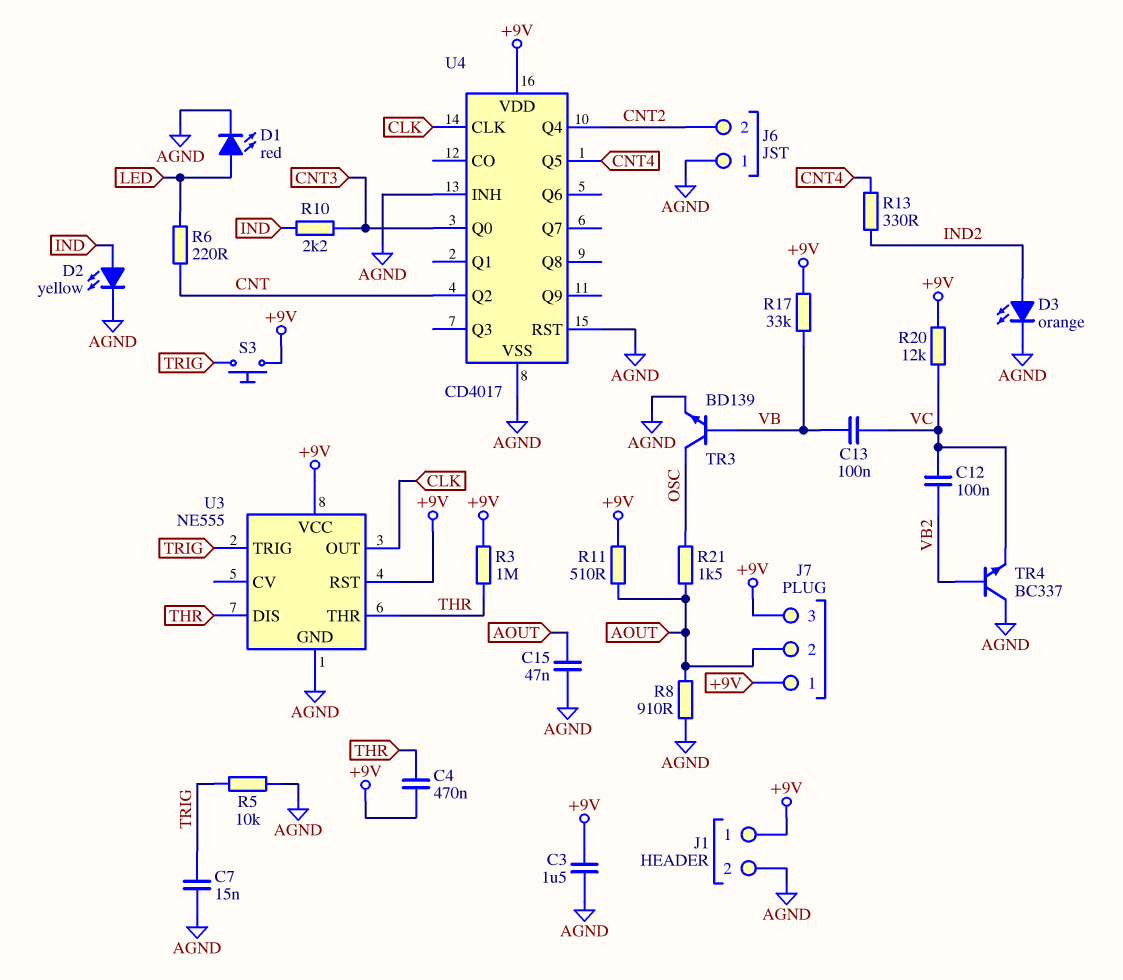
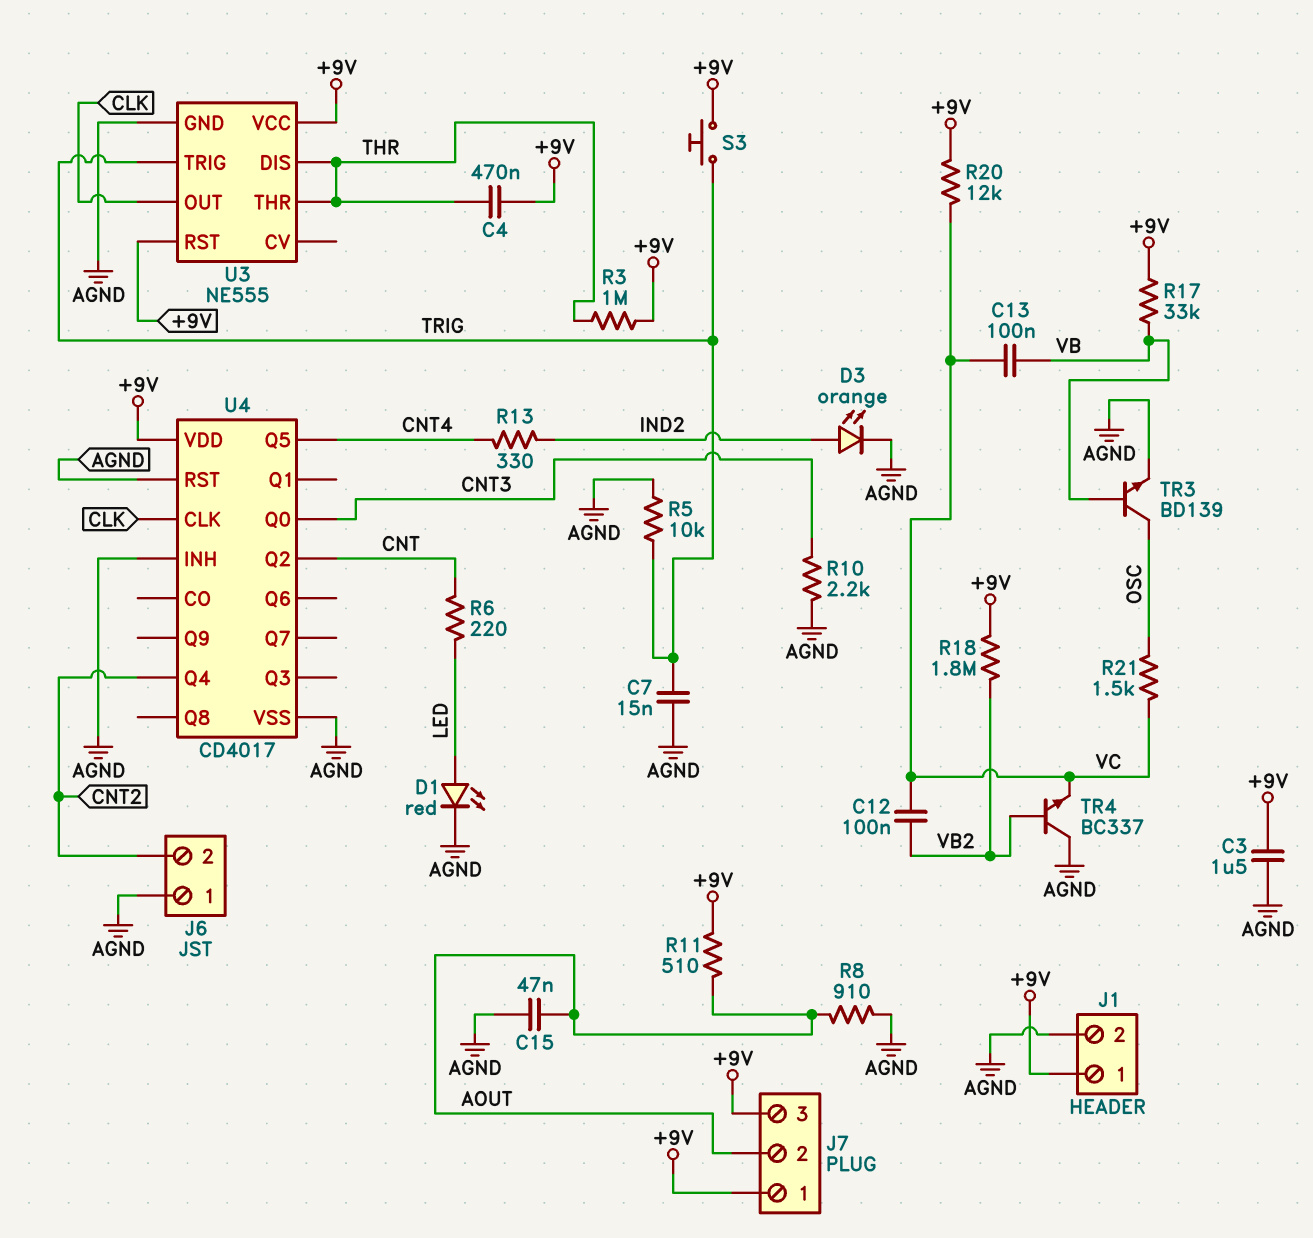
D2: LED yellow (A IND, K AGND) -> none
R10: 2.2k (CNT3, IND) -> 2.2k (AGND, CNT3)
R18: none -> 1.8M (+9V, VB2)
R21: 1.5k (AOUT, OSC) -> 1.5k (OSC, VC)

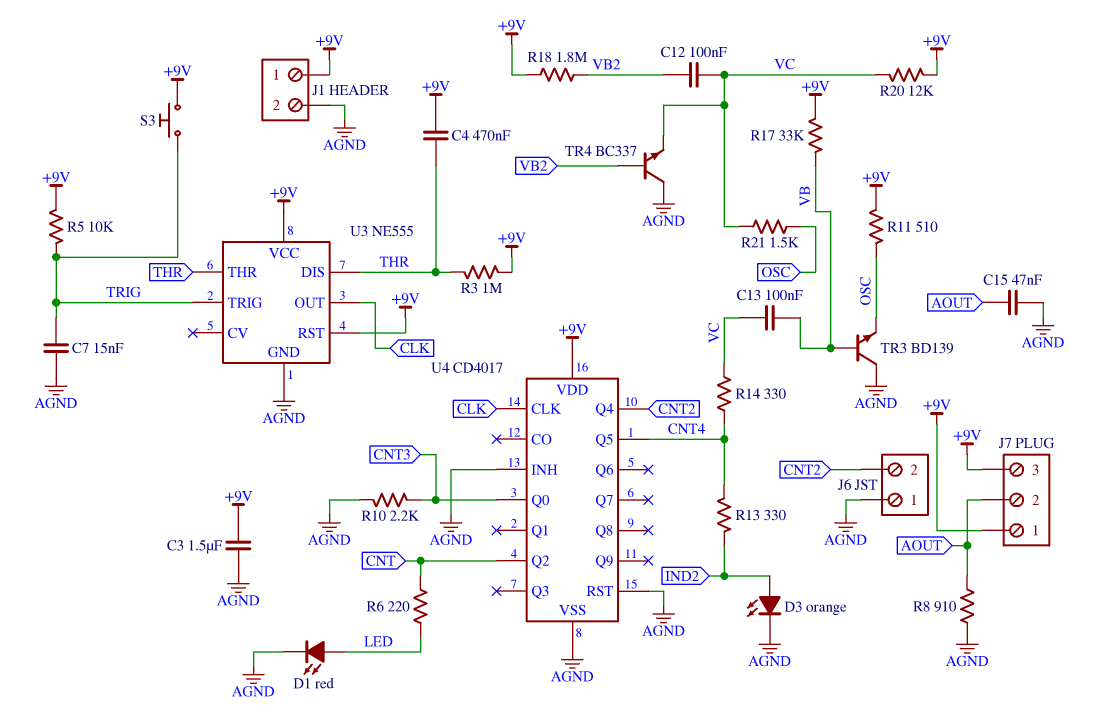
R5: 10k (AGND, TRIG) -> 10k (+9V, TRIG)
R11: 510 (+9V, AOUT) -> 510 (+9V, OSC)
R14: none -> 330 (CNT4, VC)
TR3: NPN BD139 (B VB, C OSC, E AGND) -> NPN BD139 (B VB, C AGND, E OSC)

